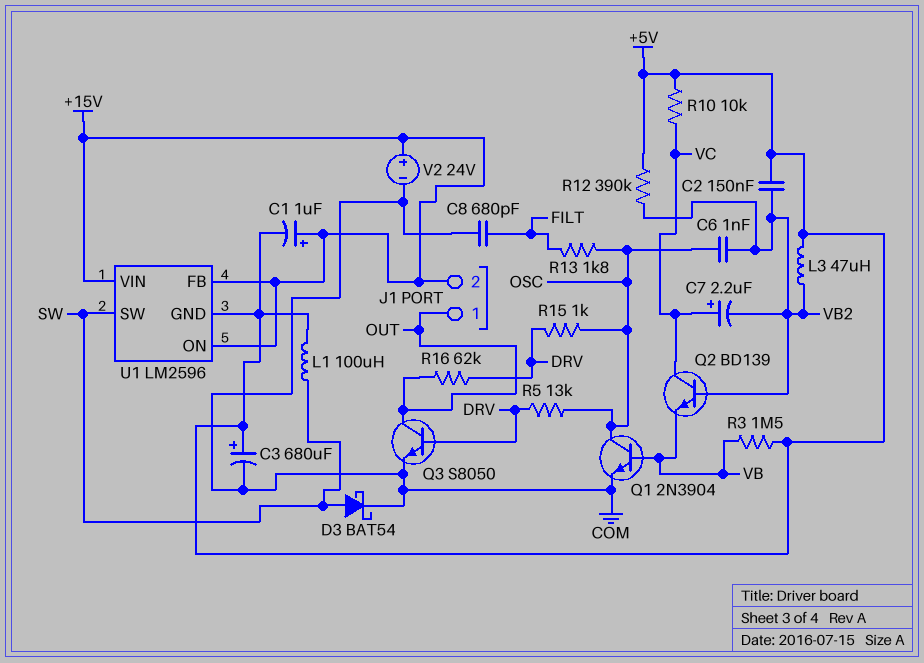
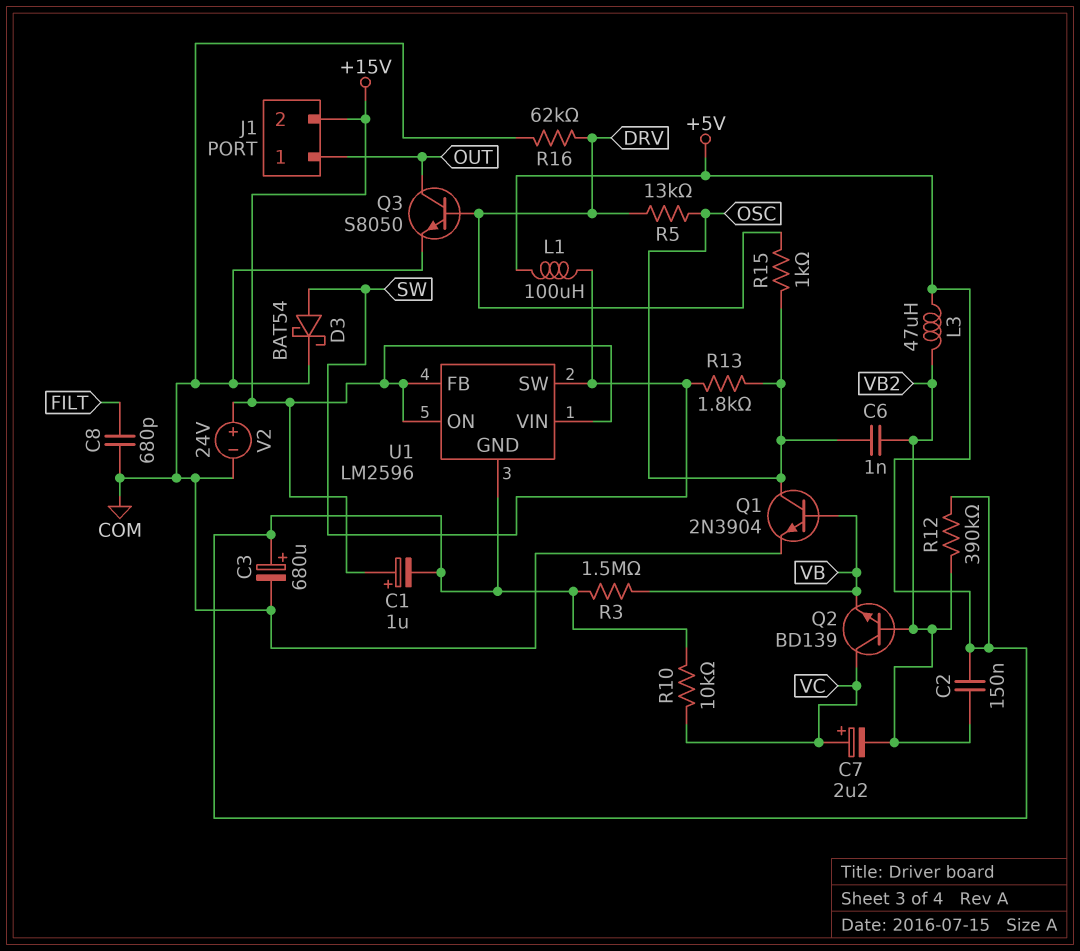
R13: 1.8k (FILT, OSC) -> 1.8k (OSC, SW)
R16: 62k (DRV, OUT) -> 62k (COM, DRV)

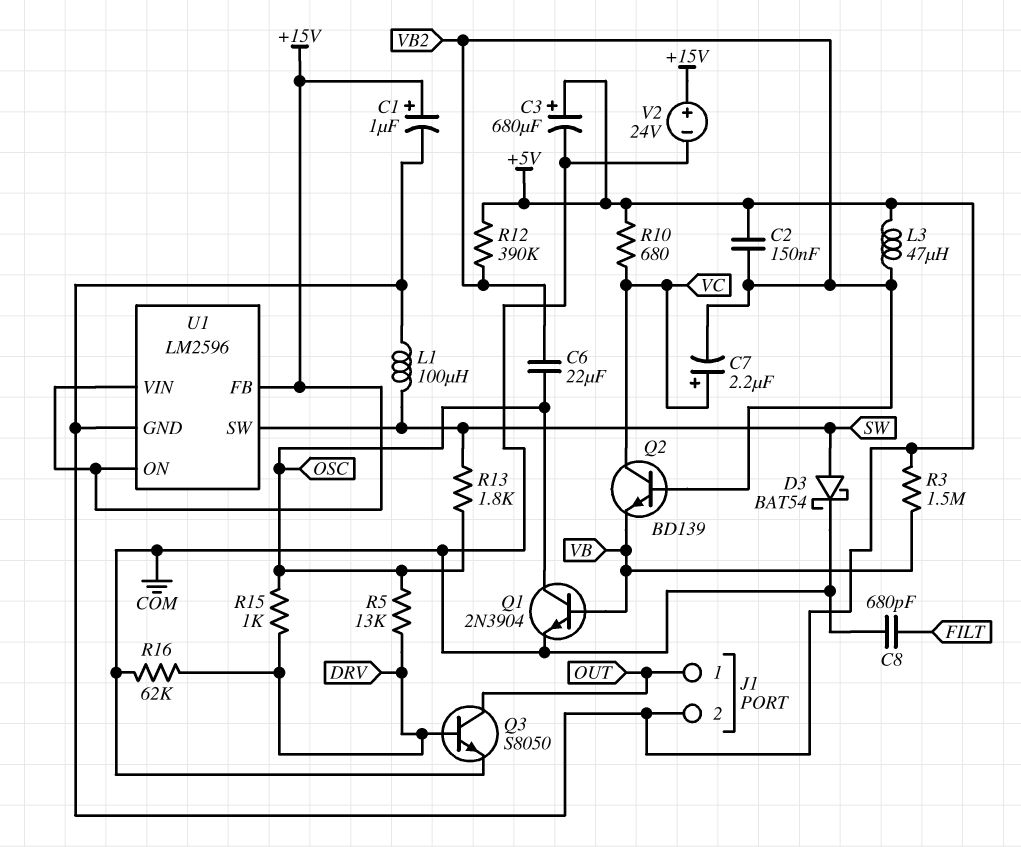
C6: 1nF (OSC, VB2) -> 22uF (OSC, VB2)
J1 pin 2: +15V -> +5V
R10: 10k (+5V, VC) -> 680 (+5V, VC)

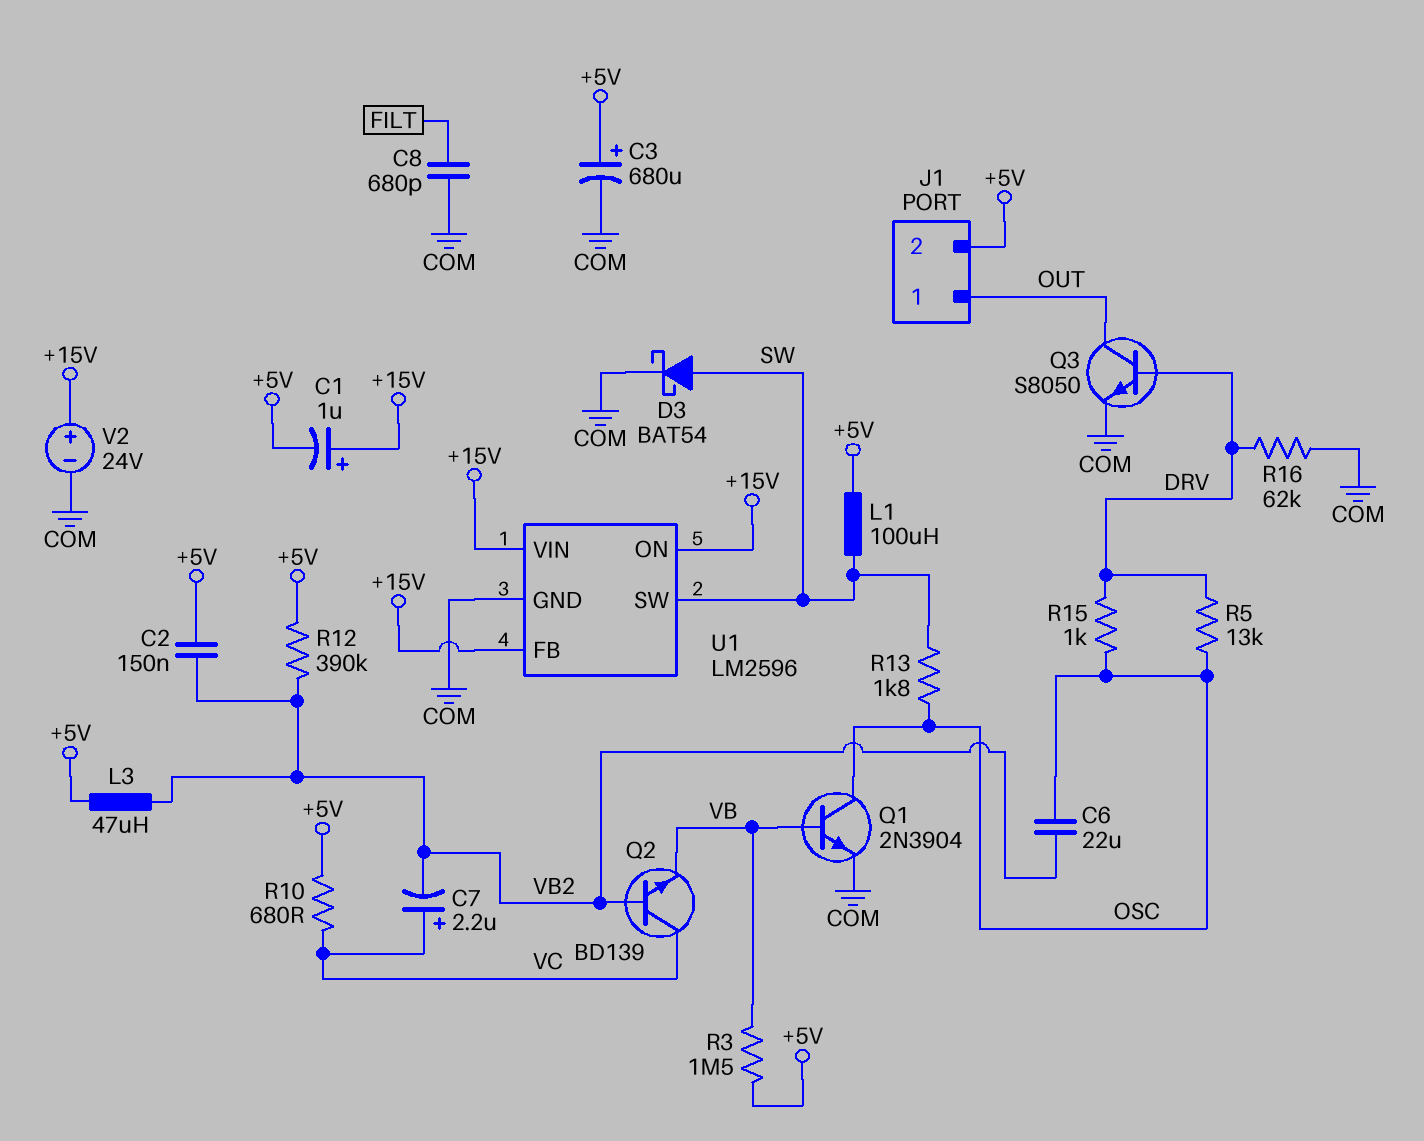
U1 pin GND: +5V -> COM

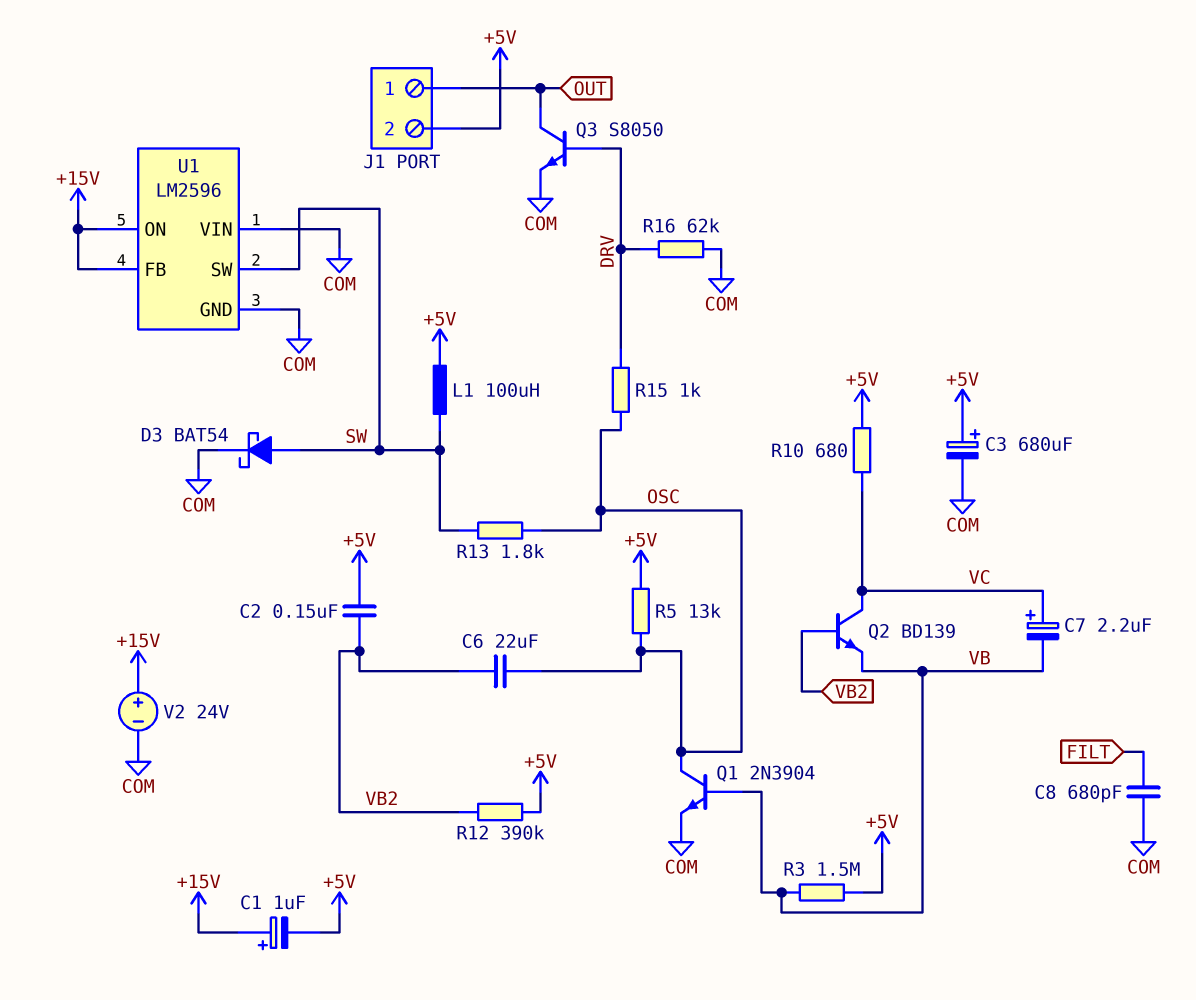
C7: 2.2uF (plus VC, minus VB2) -> 2.2uF (plus VC, minus VB)
L3: 47uH (+5V, VB2) -> none
R5: 13k (DRV, OSC) -> 13k (+5V, OSC)
U1 pin VIN: +15V -> COM

